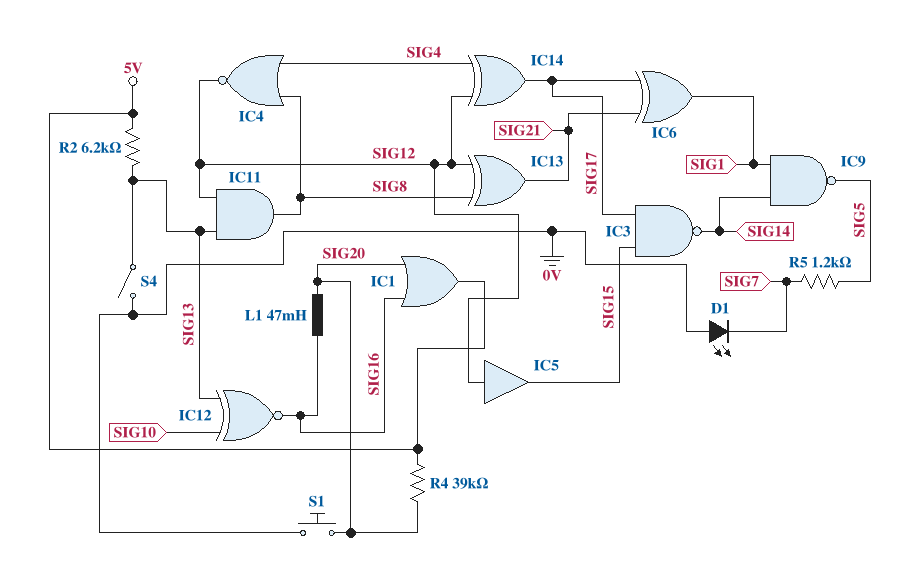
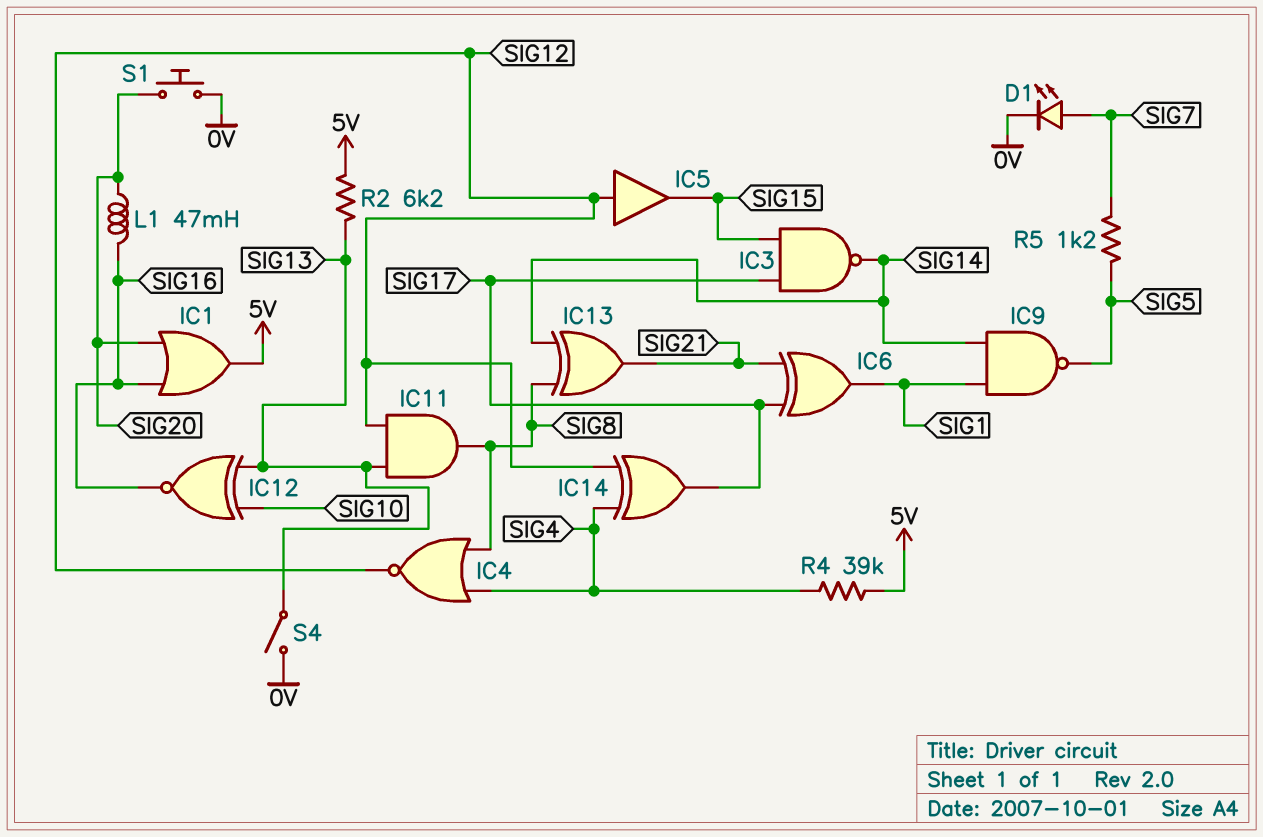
D1: LED (A 0V, K SIG7) -> LED (A SIG7, K 0V)
IC13: XOR (in SIG8, in SIG12, out SIG21) -> XOR (in SIG8, in SIG14, out SIG21)
R4: 39k (5V, SIG20) -> 39k (5V, SIG4)

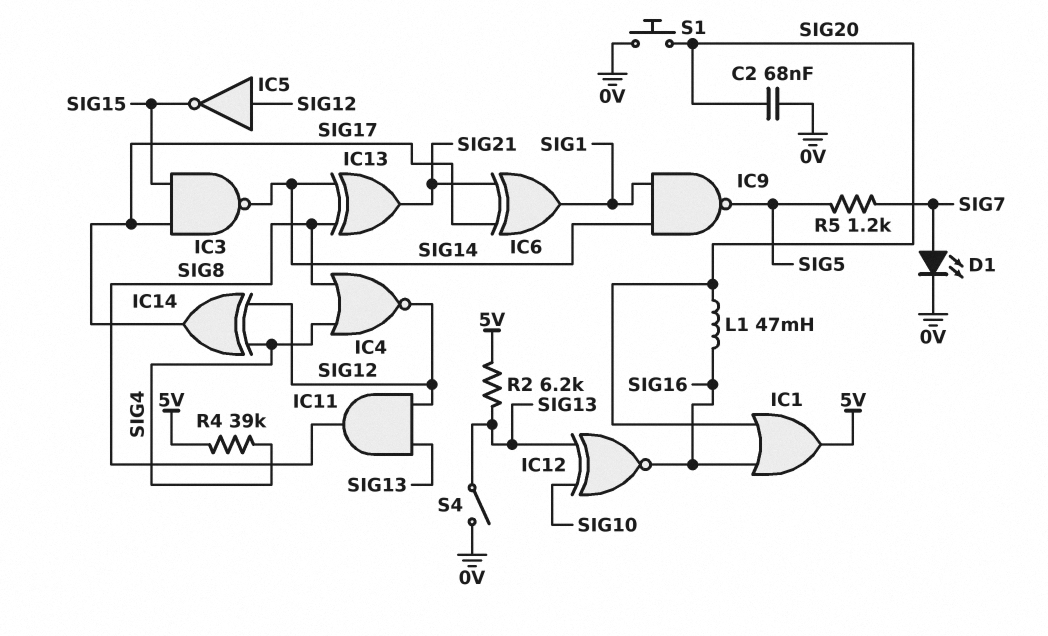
C2: none -> 68nF (0V, SIG20)
IC5: buffer (in SIG12, out SIG15) -> NOT (in SIG12, out SIG15)

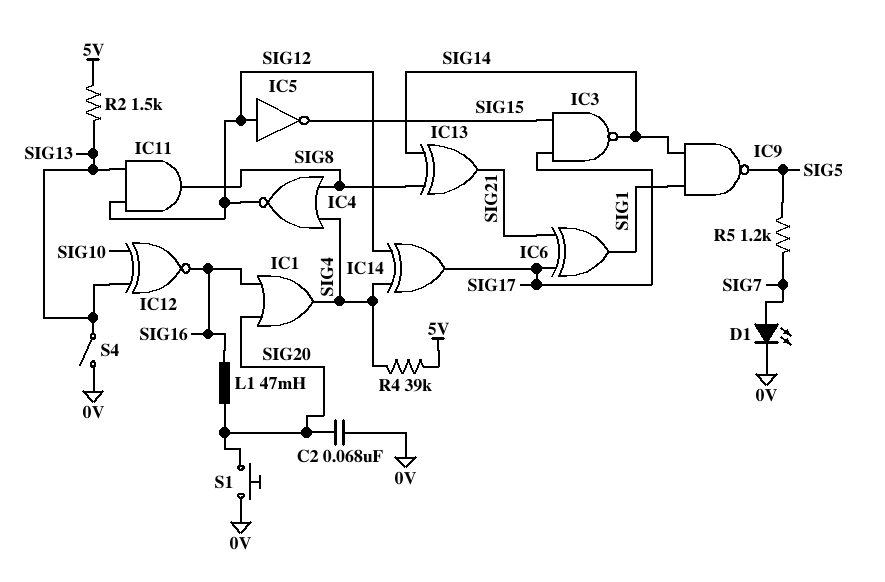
IC1: OR (in SIG16, in SIG20, out 5V) -> OR (in SIG16, in SIG20, out SIG4)
R2: 6.2k (5V, SIG13) -> 1.5k (5V, SIG13)

